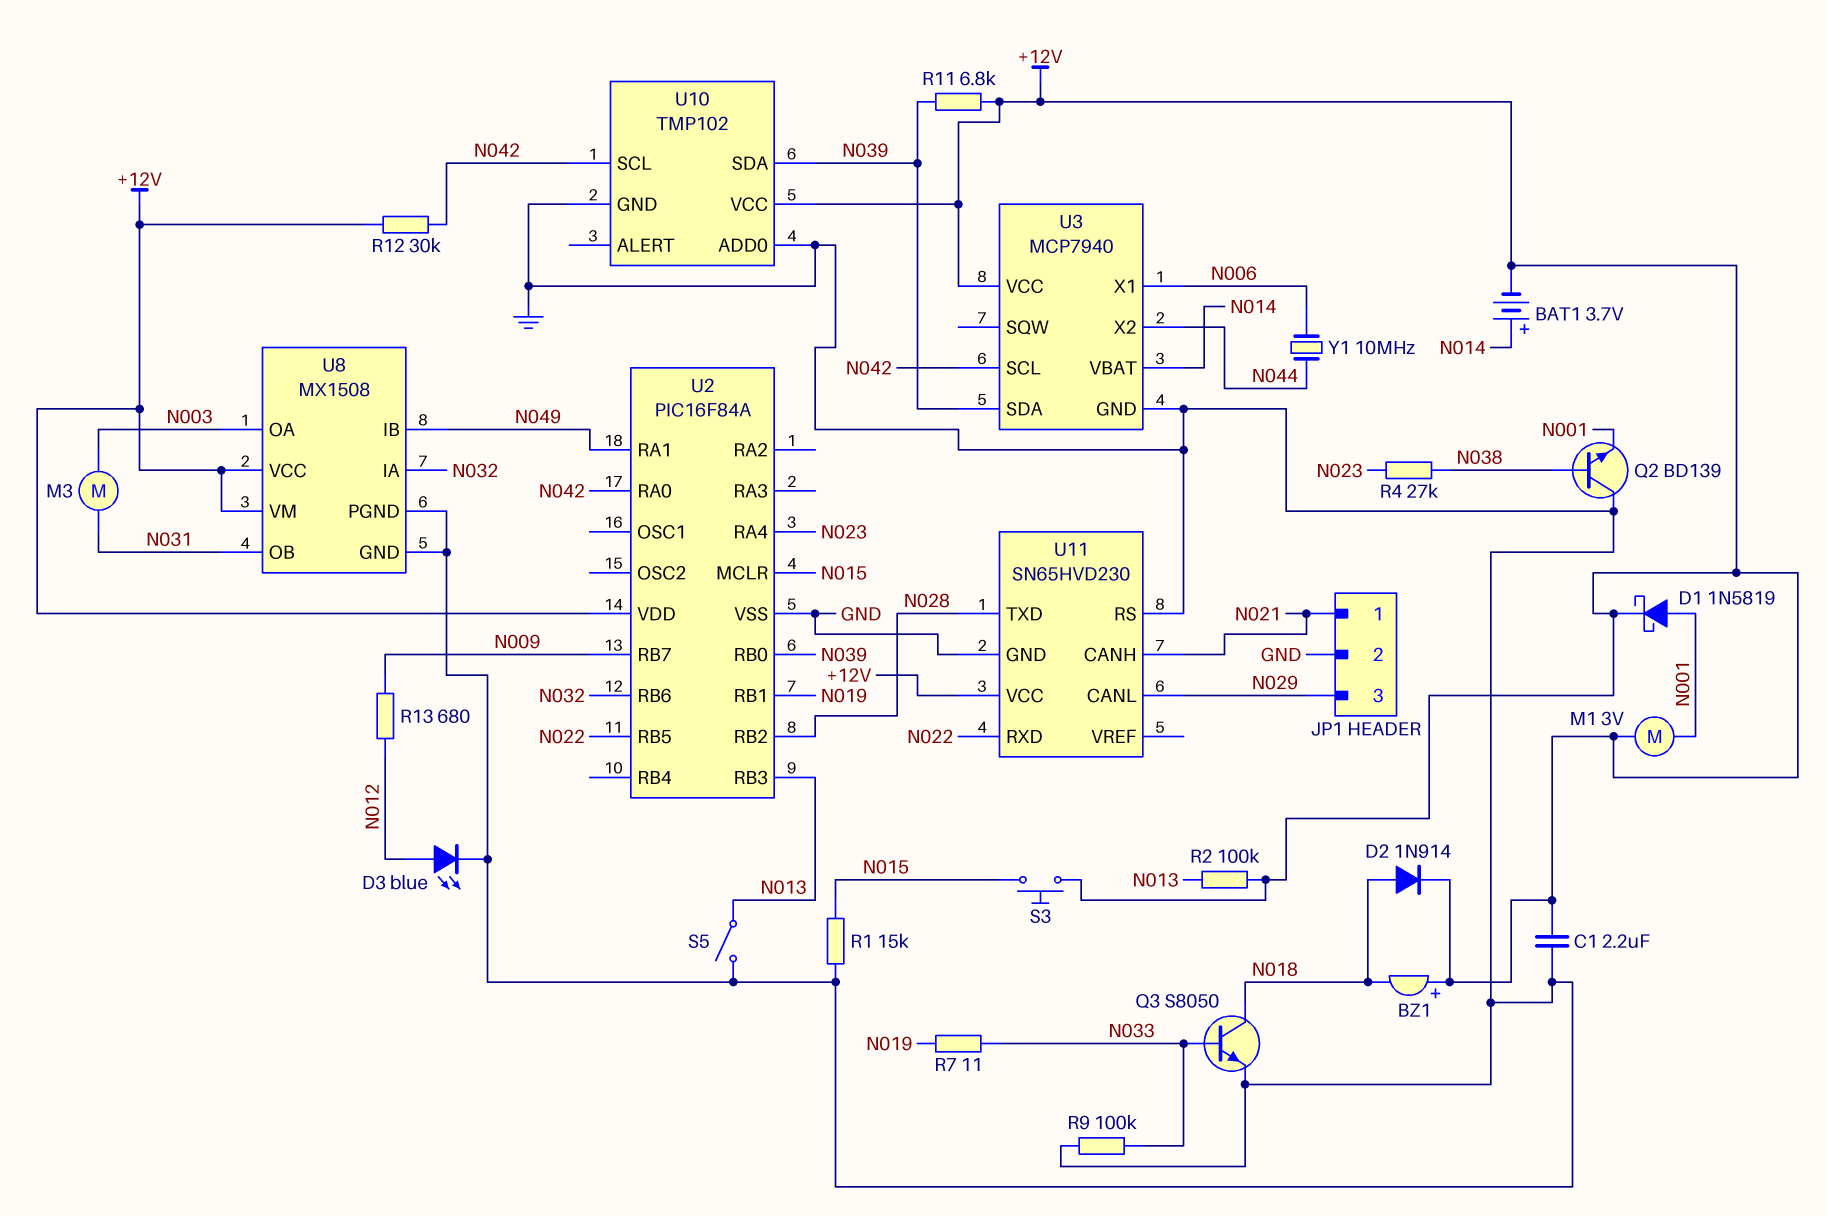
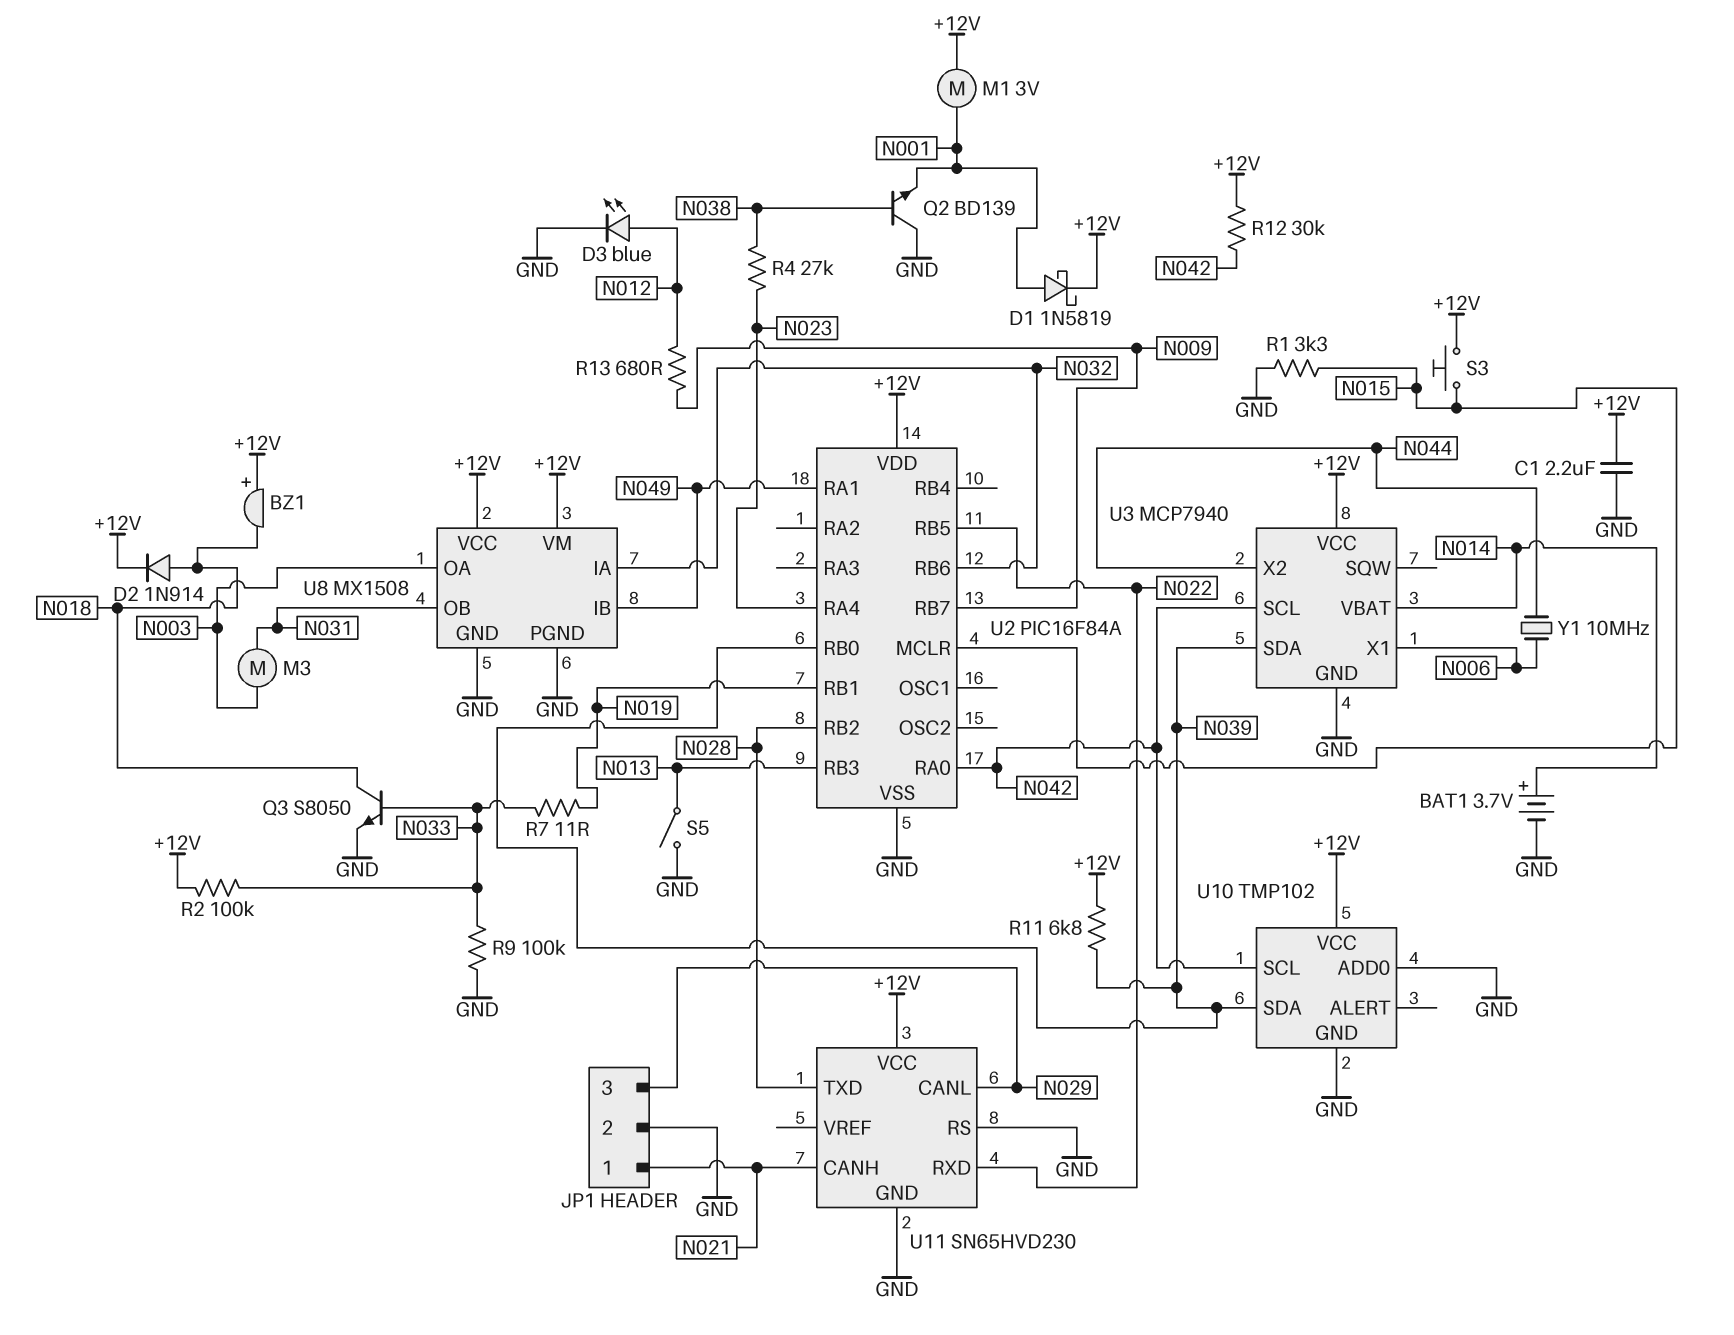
BAT1: 3.7V (plus N014, minus +12V) -> 3.7V (plus N014, minus GND)
R1: 15k (GND, N015) -> 3.3k (GND, N015)
R2: 100k (+12V, N013) -> 100k (+12V, N033)

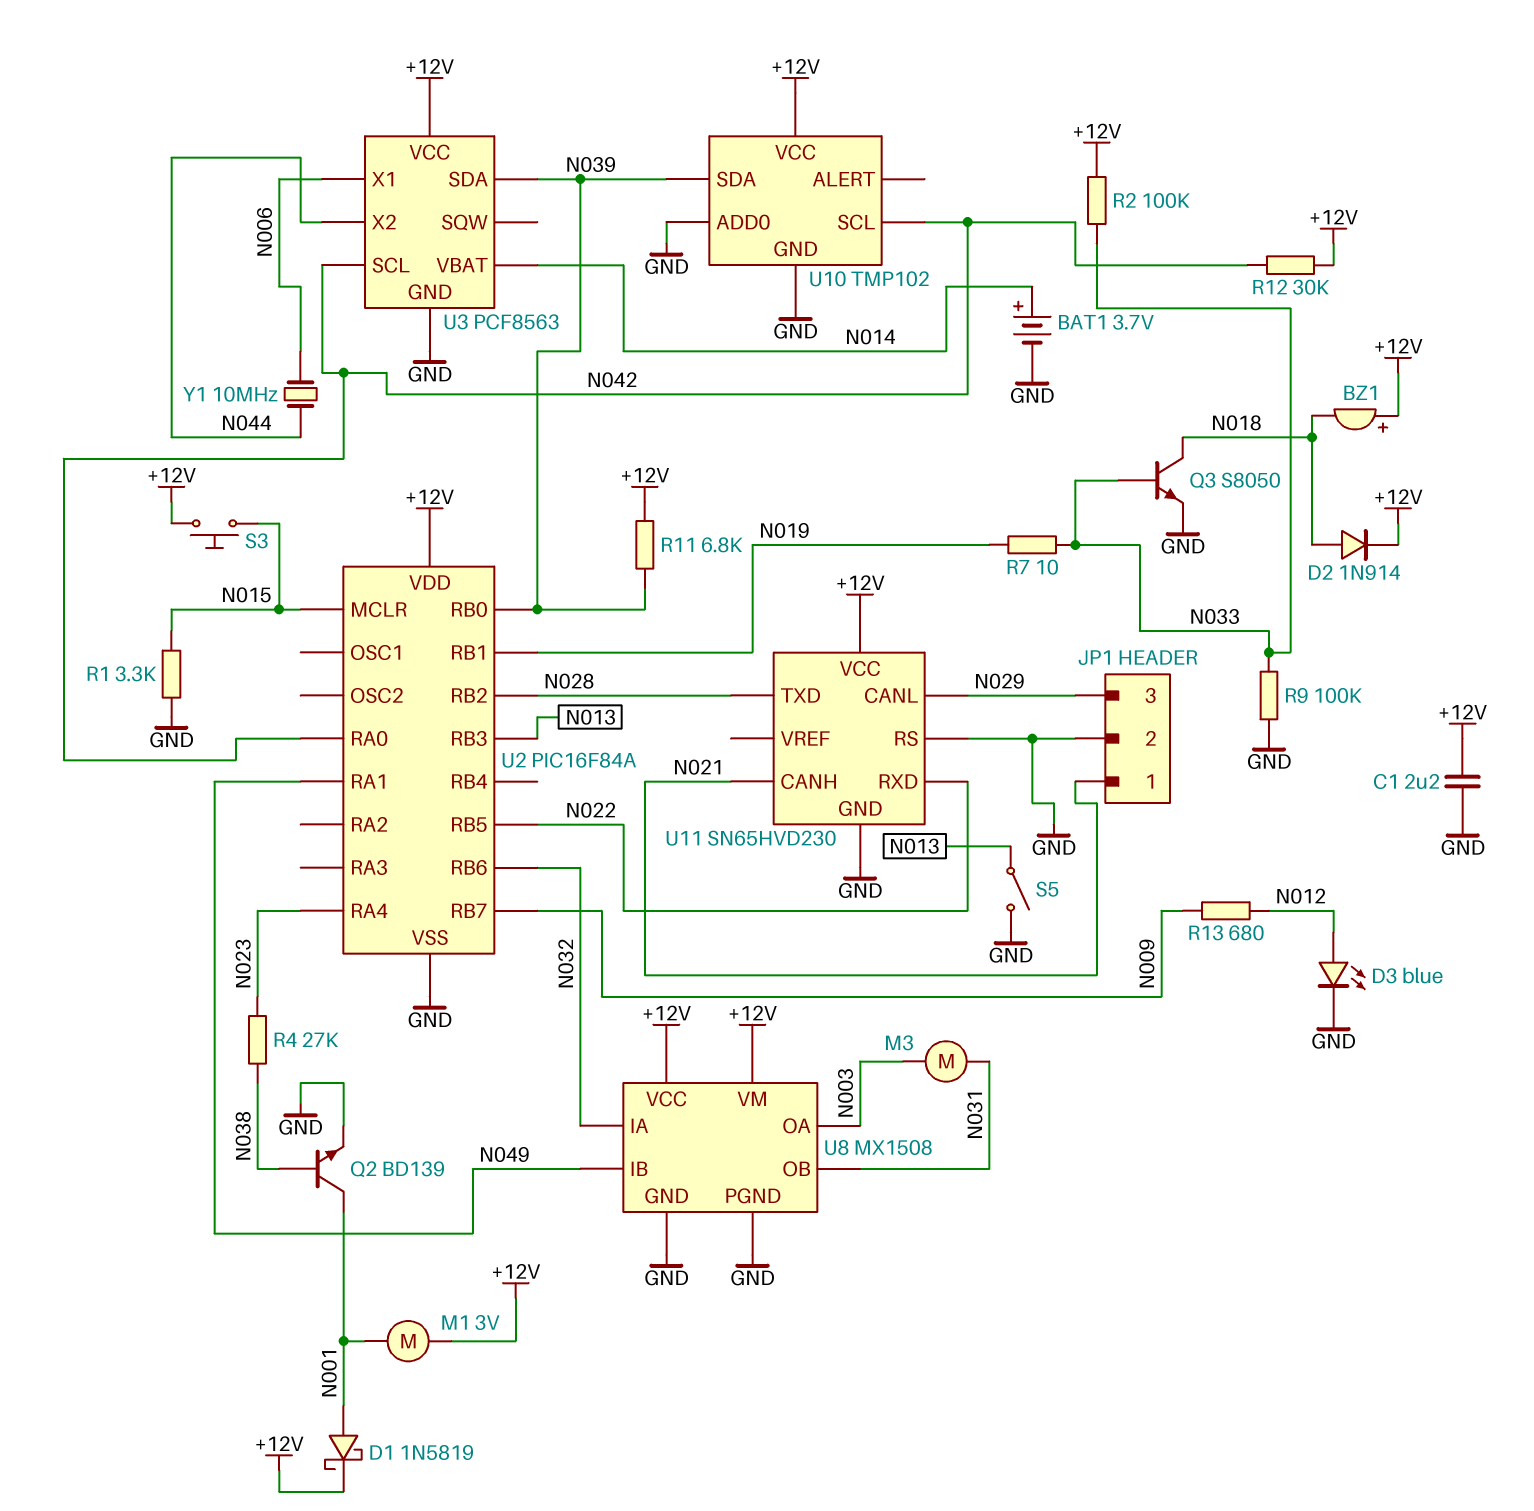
Q2: NPN BD139 (B N038, C GND, E N001) -> NPN BD139 (B N038, C N001, E GND)
R7: 11 (N019, N033) -> 10 (N019, N033)
U3: MCP7940 -> PCF8563

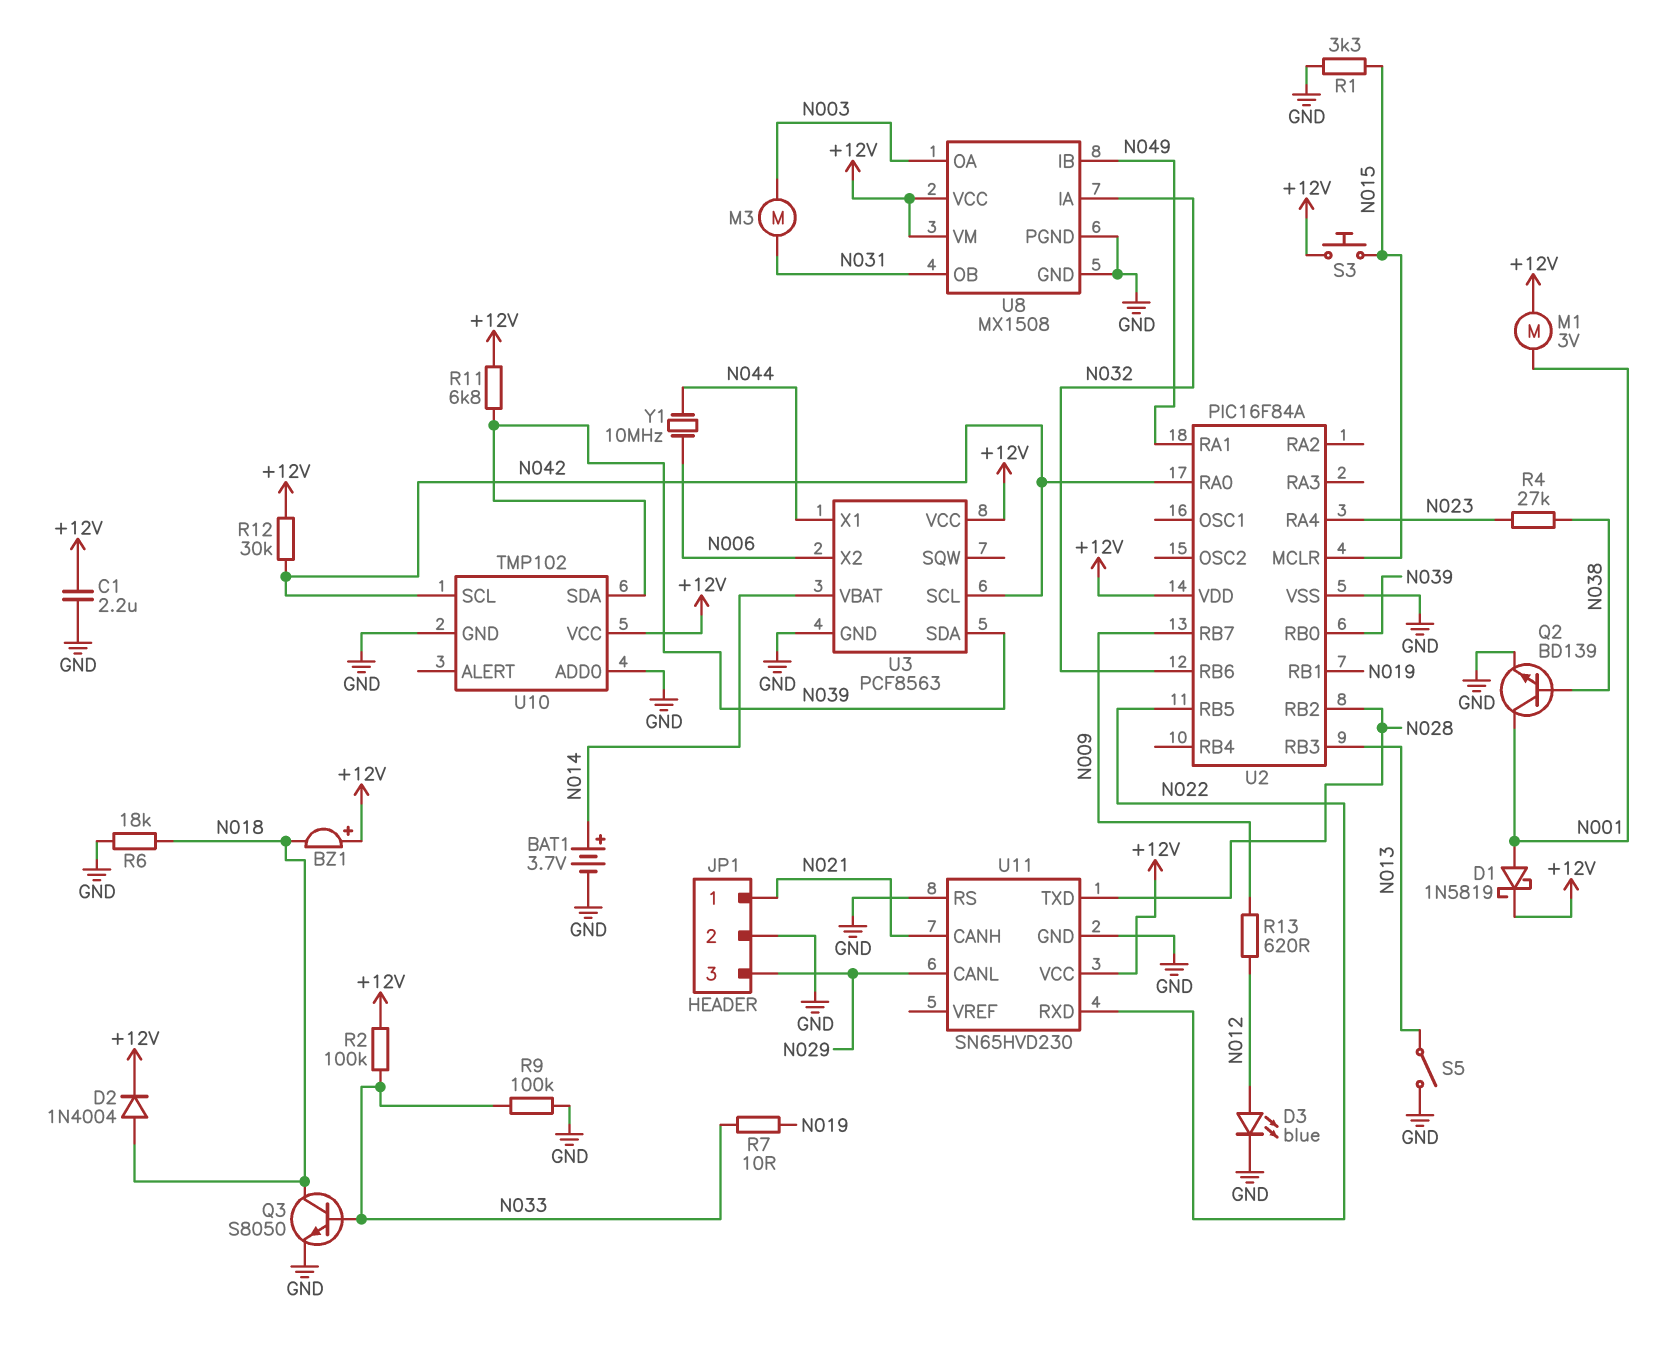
D2: diode 1N914 (A N018, K +12V) -> diode 1N4004 (A N018, K +12V)
R6: none -> 18k (GND, N018)
R13: 680 (N009, N012) -> 620 (N009, N012)
U3 pin X1: N006 -> N044
U3 pin X2: N044 -> N006

